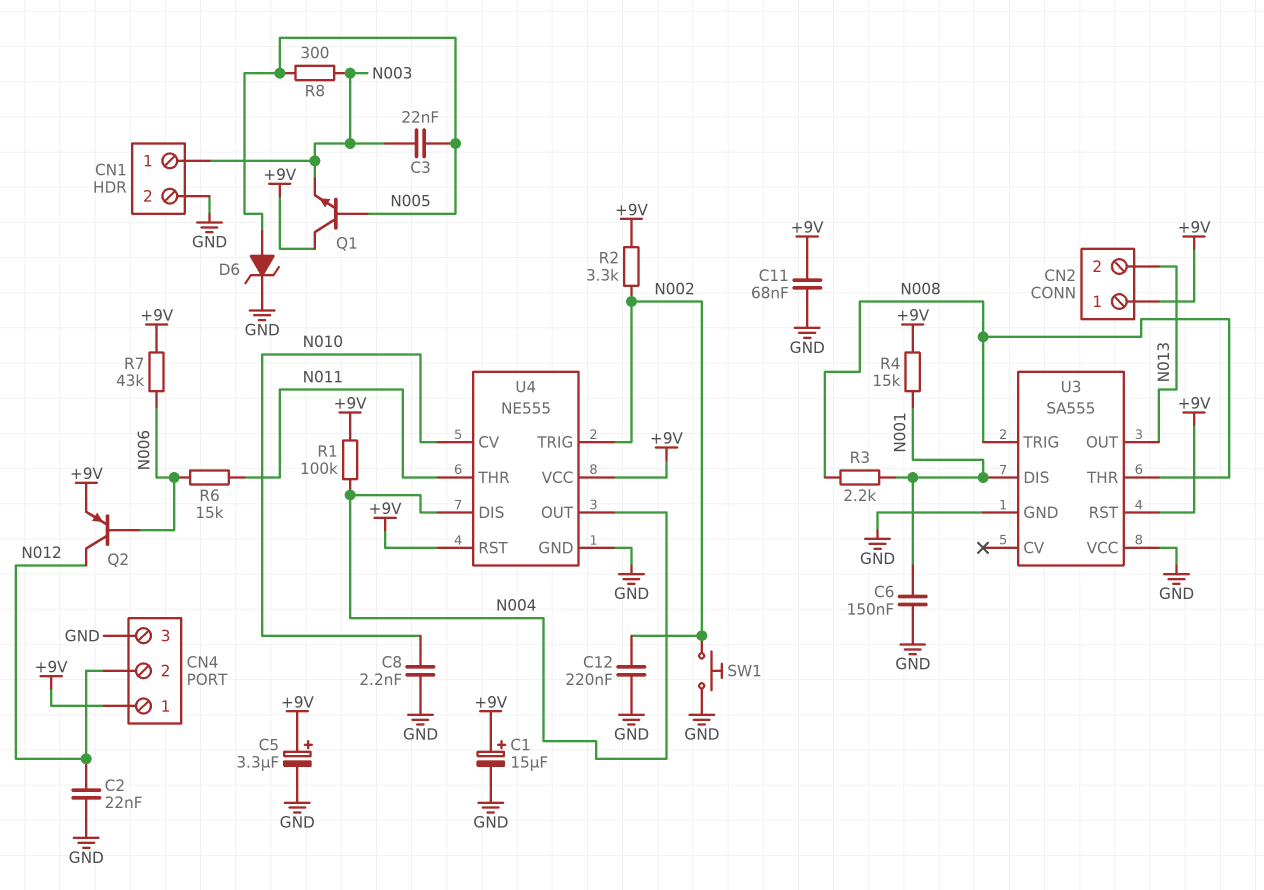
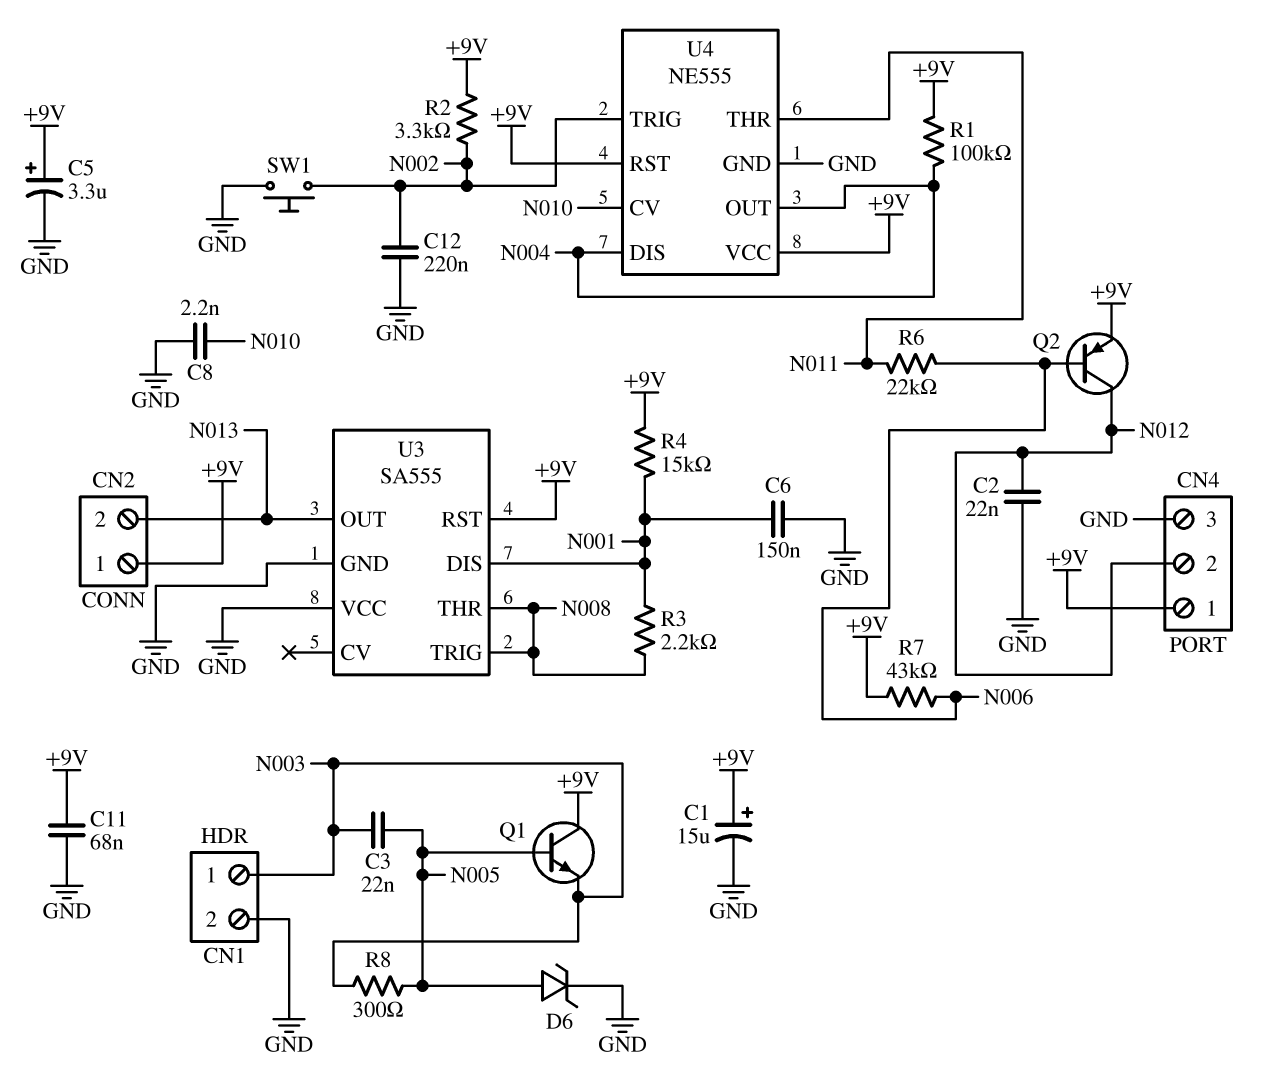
R6: 15k (N006, N011) -> 22k (N006, N011)

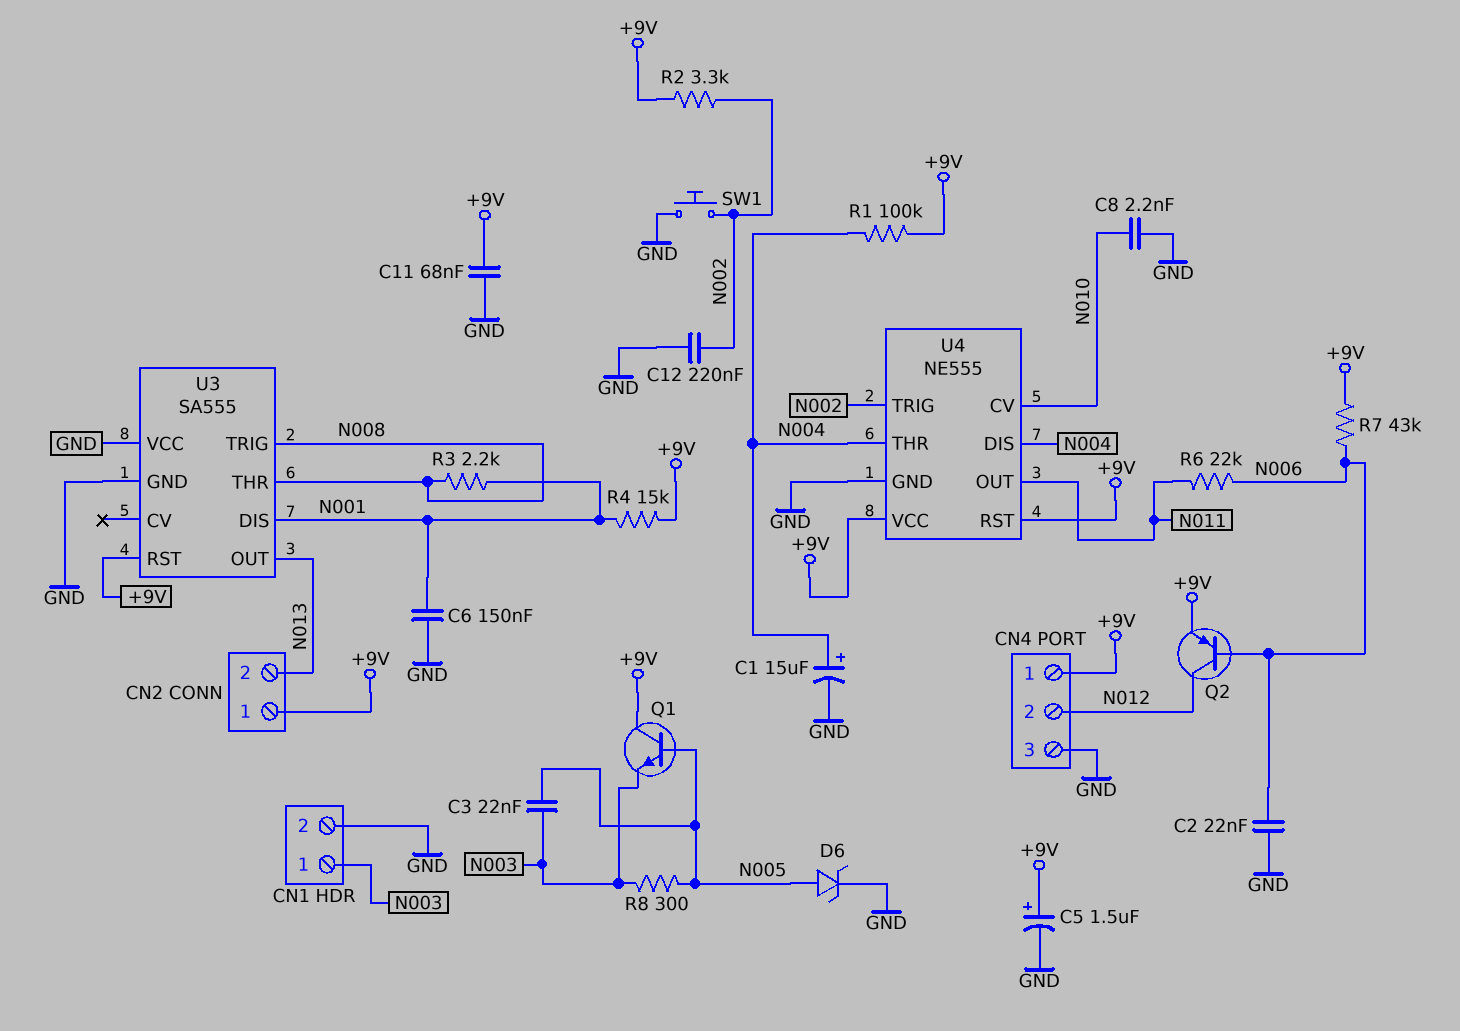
C1: 15uF (plus +9V, minus GND) -> 15uF (plus N004, minus GND)
C2: 22nF (GND, N012) -> 22nF (GND, N006)
C5: 3.3uF (plus +9V, minus GND) -> 1.5uF (plus +9V, minus GND)
U4 pin OUT: N004 -> N011
U4 pin THR: N011 -> N004

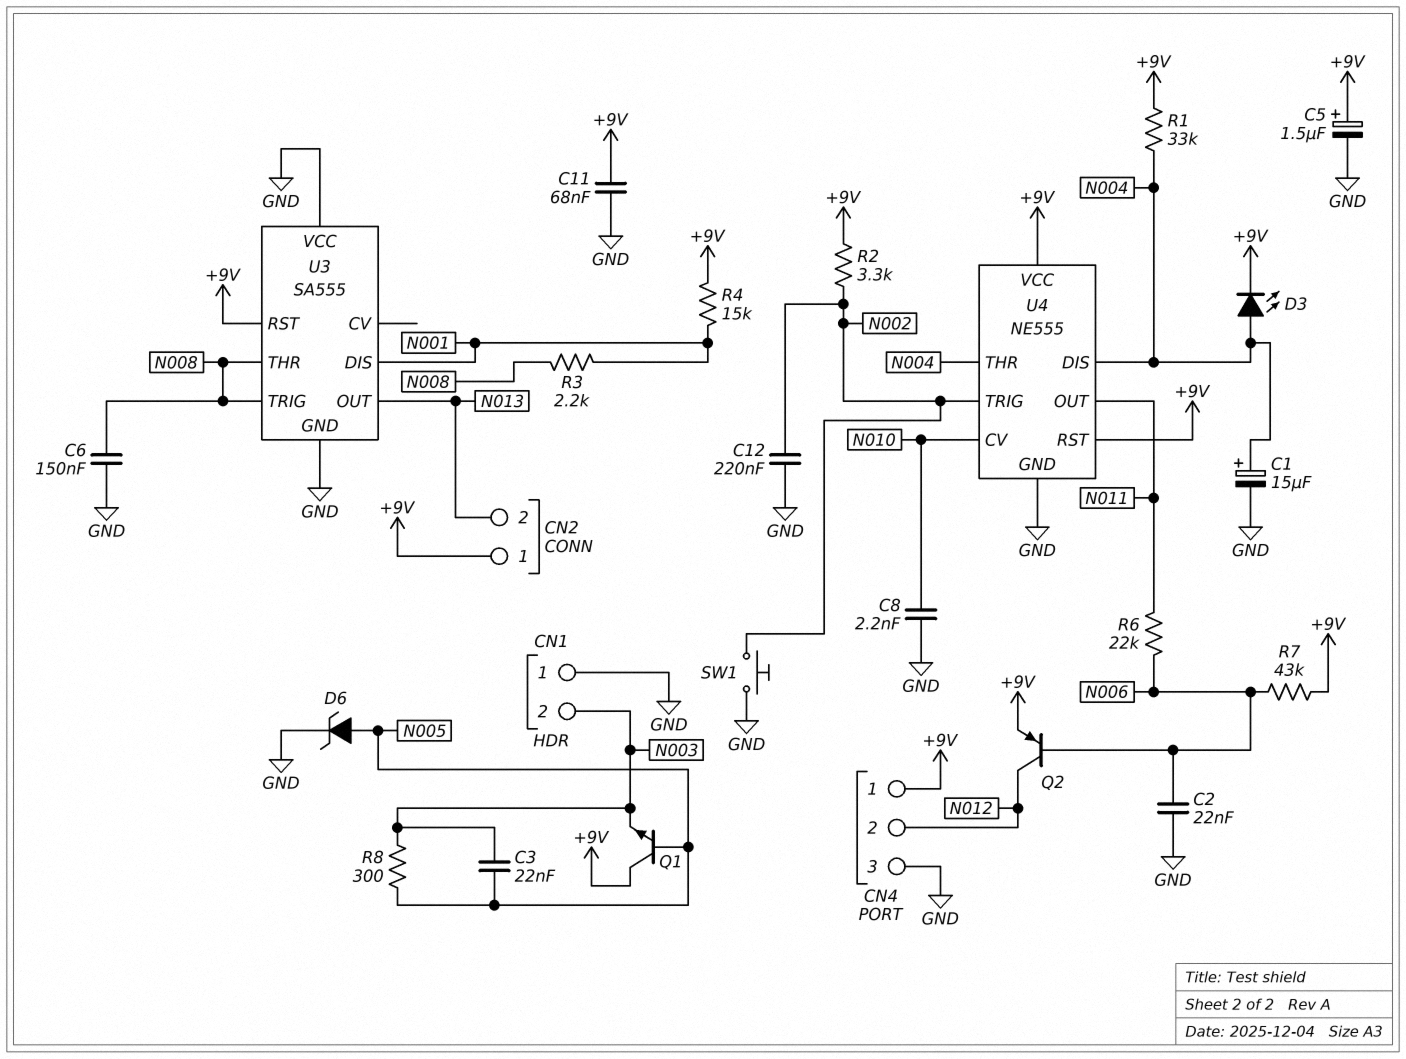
C6: 150nF (GND, N001) -> 150nF (GND, N008)
CN1 pin 1: N003 -> GND
CN1 pin 2: GND -> N003
D3: none -> LED (A N004, K +9V)
R1: 100k (+9V, N004) -> 33k (+9V, N004)

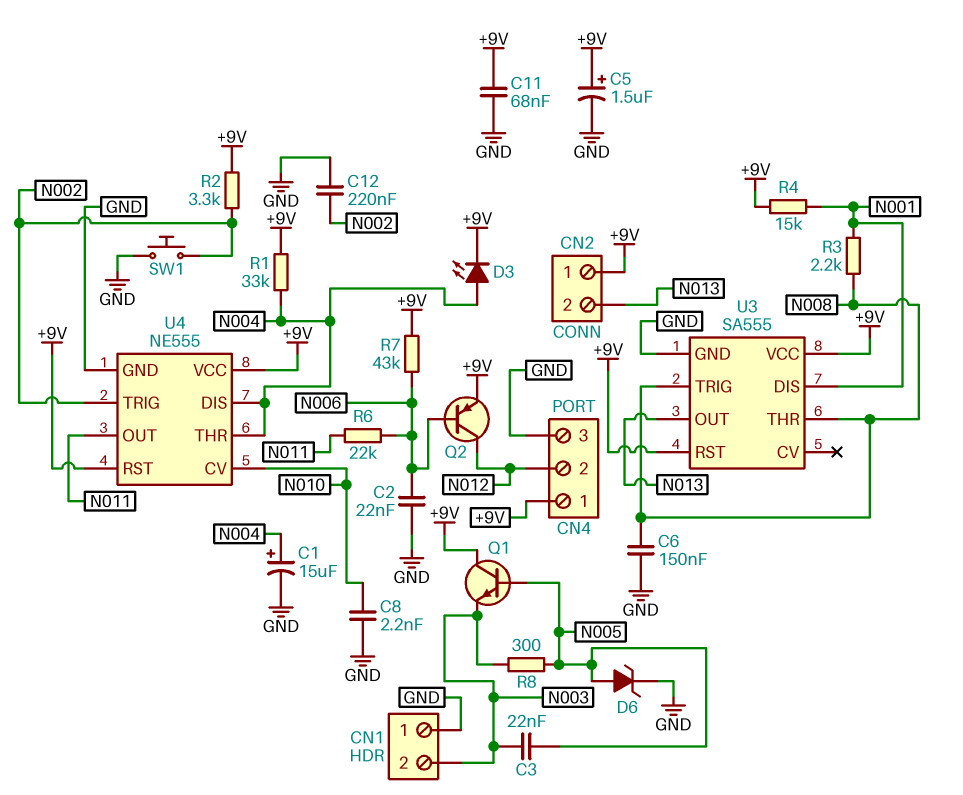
U3 pin VCC: GND -> +9V

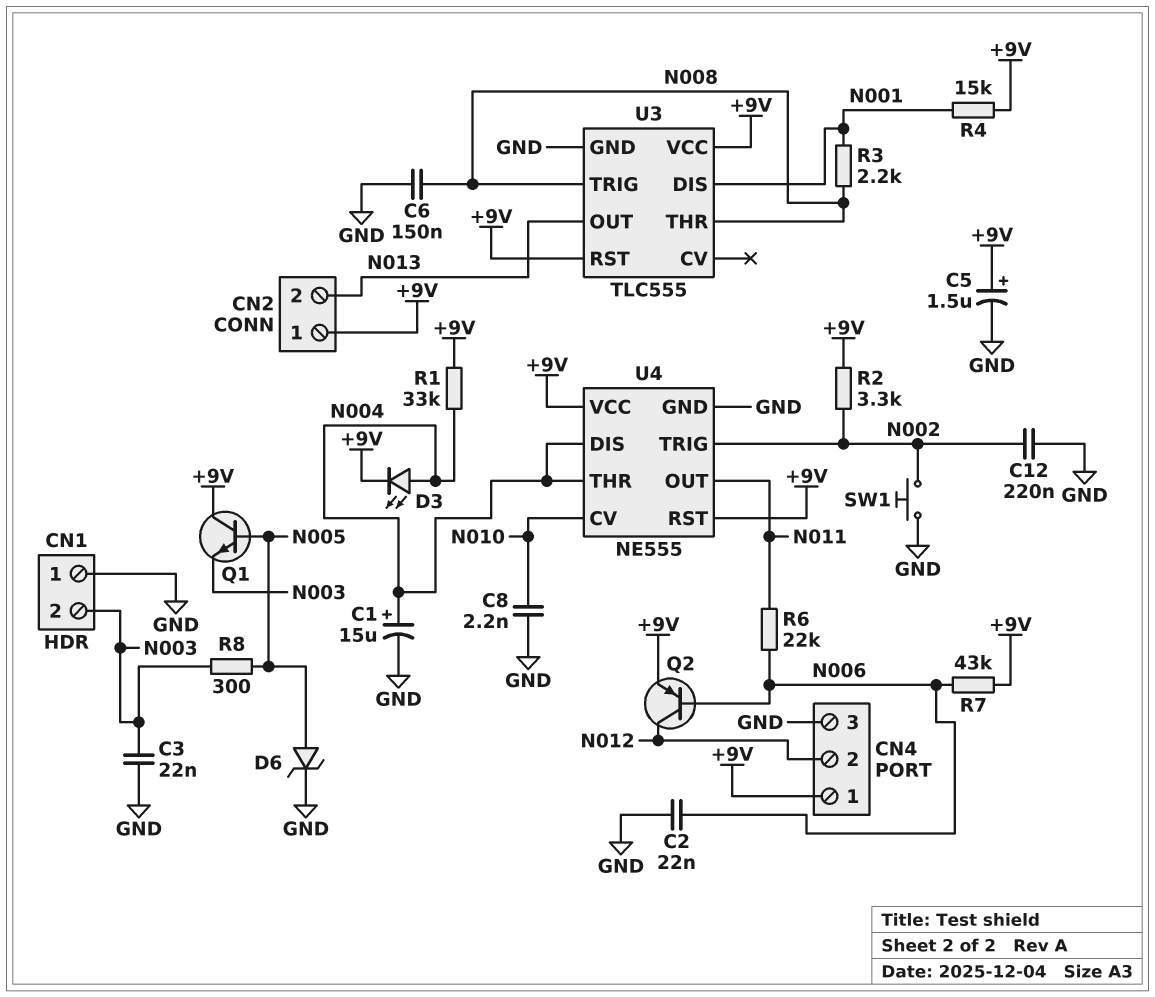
C3: 22nF (N003, N005) -> 22nF (GND, N003)
C11: 68nF (+9V, GND) -> none
U3: SA555 -> TLC555

